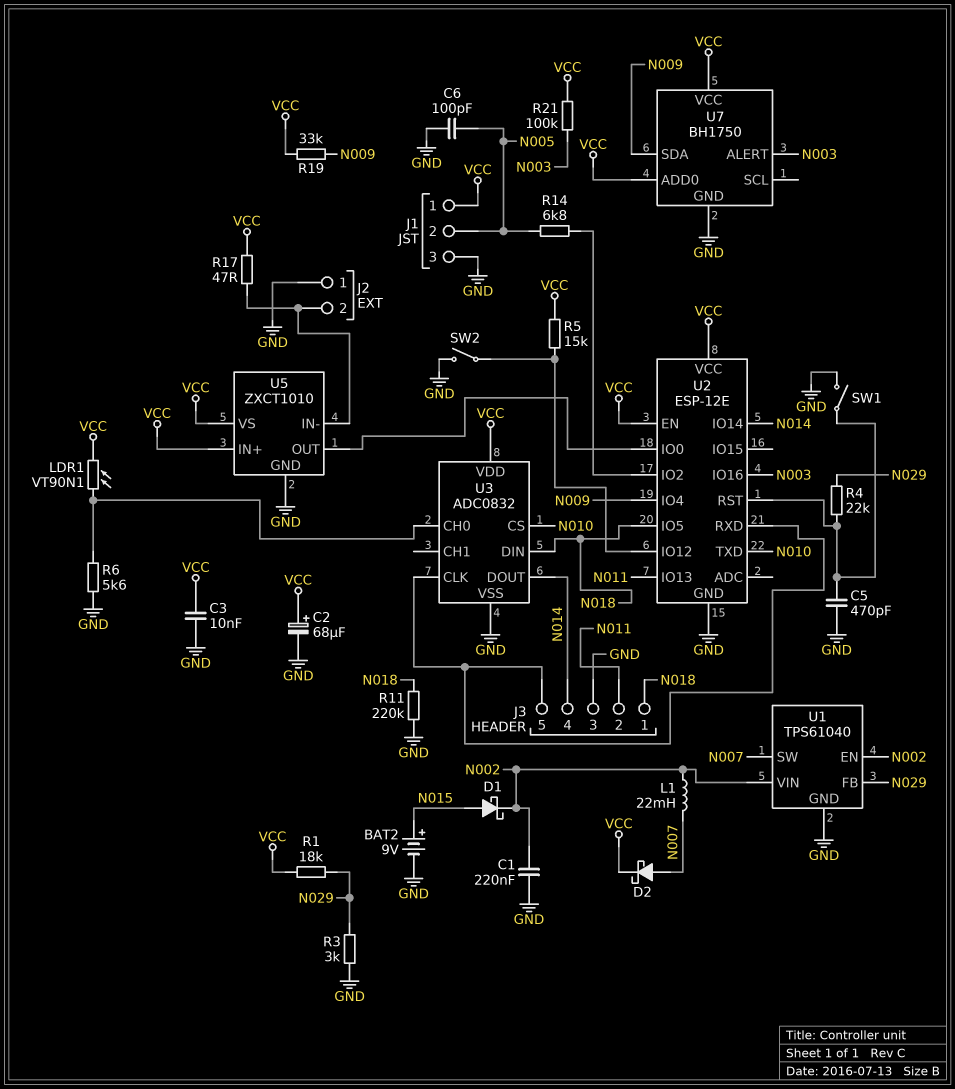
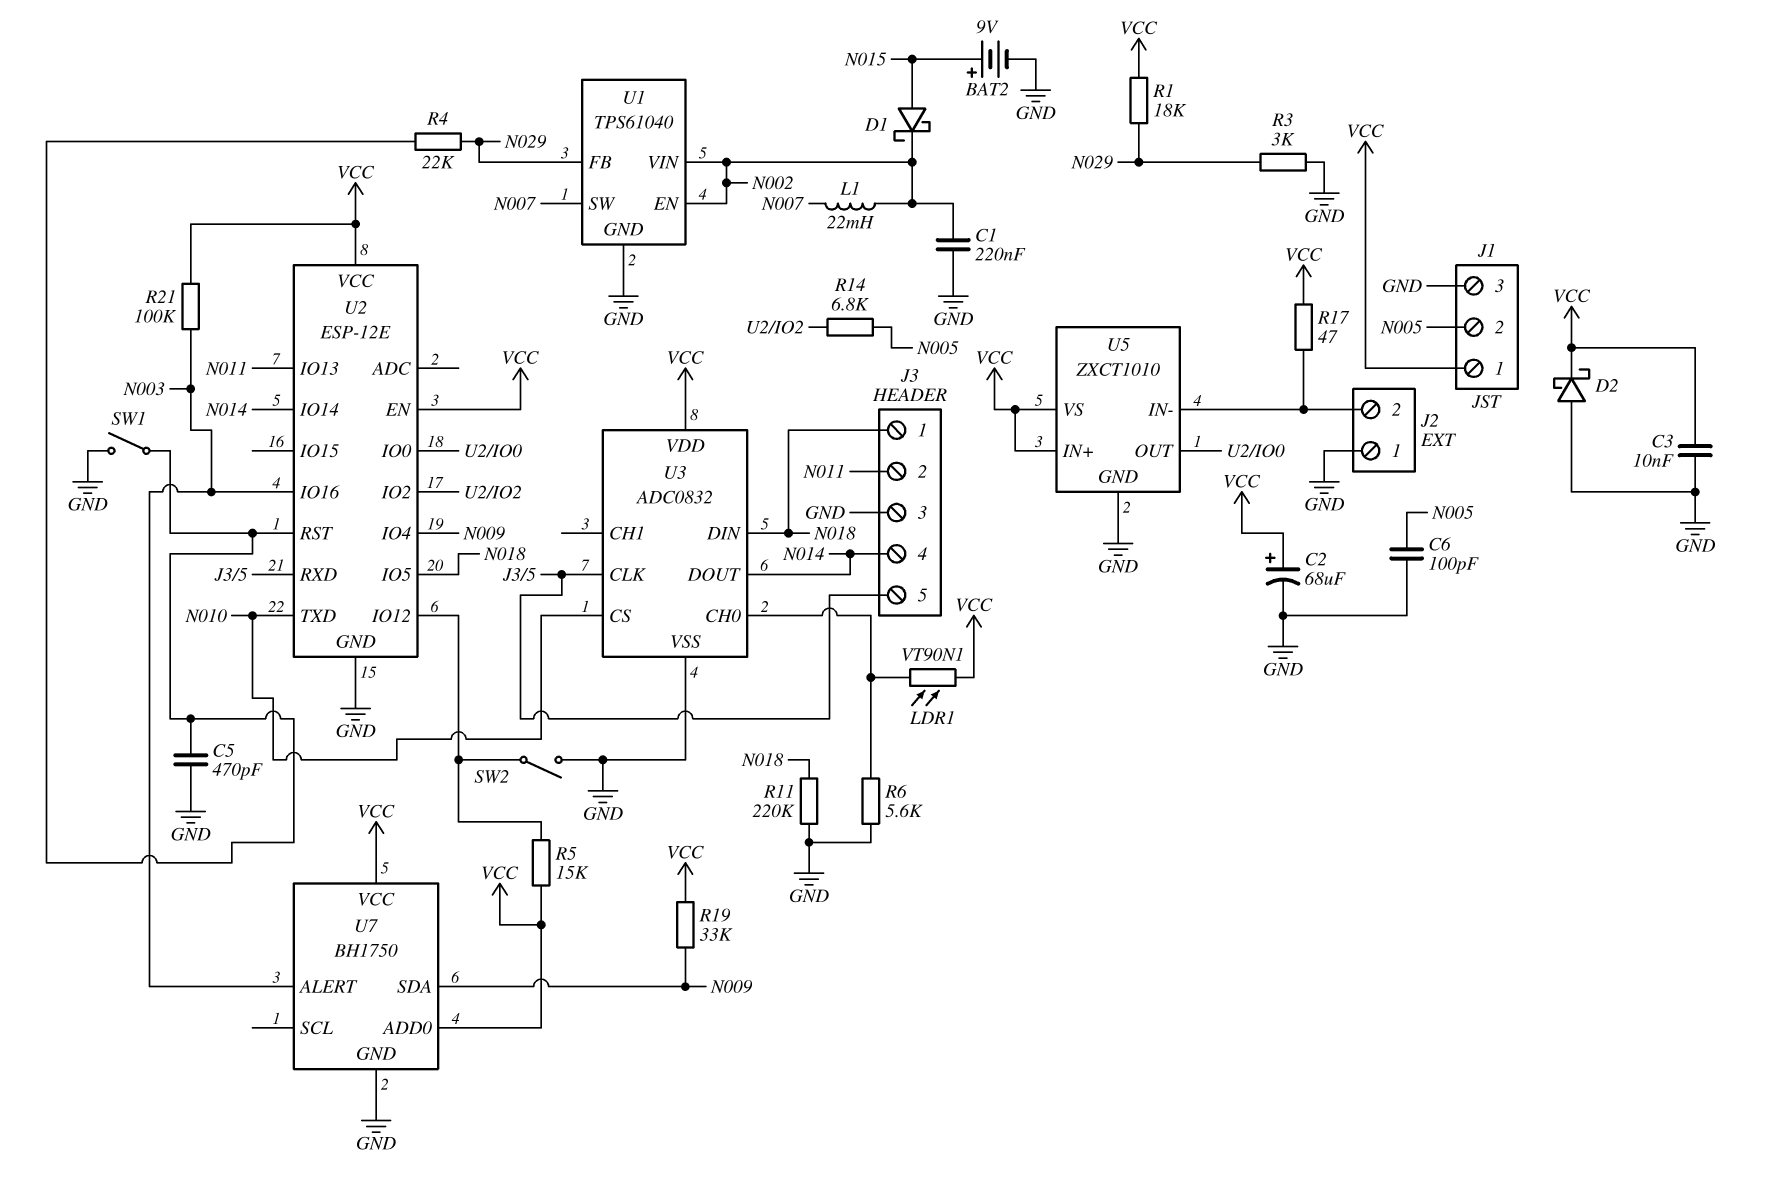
D2: schottky (A N007, K VCC) -> schottky (A GND, K VCC)

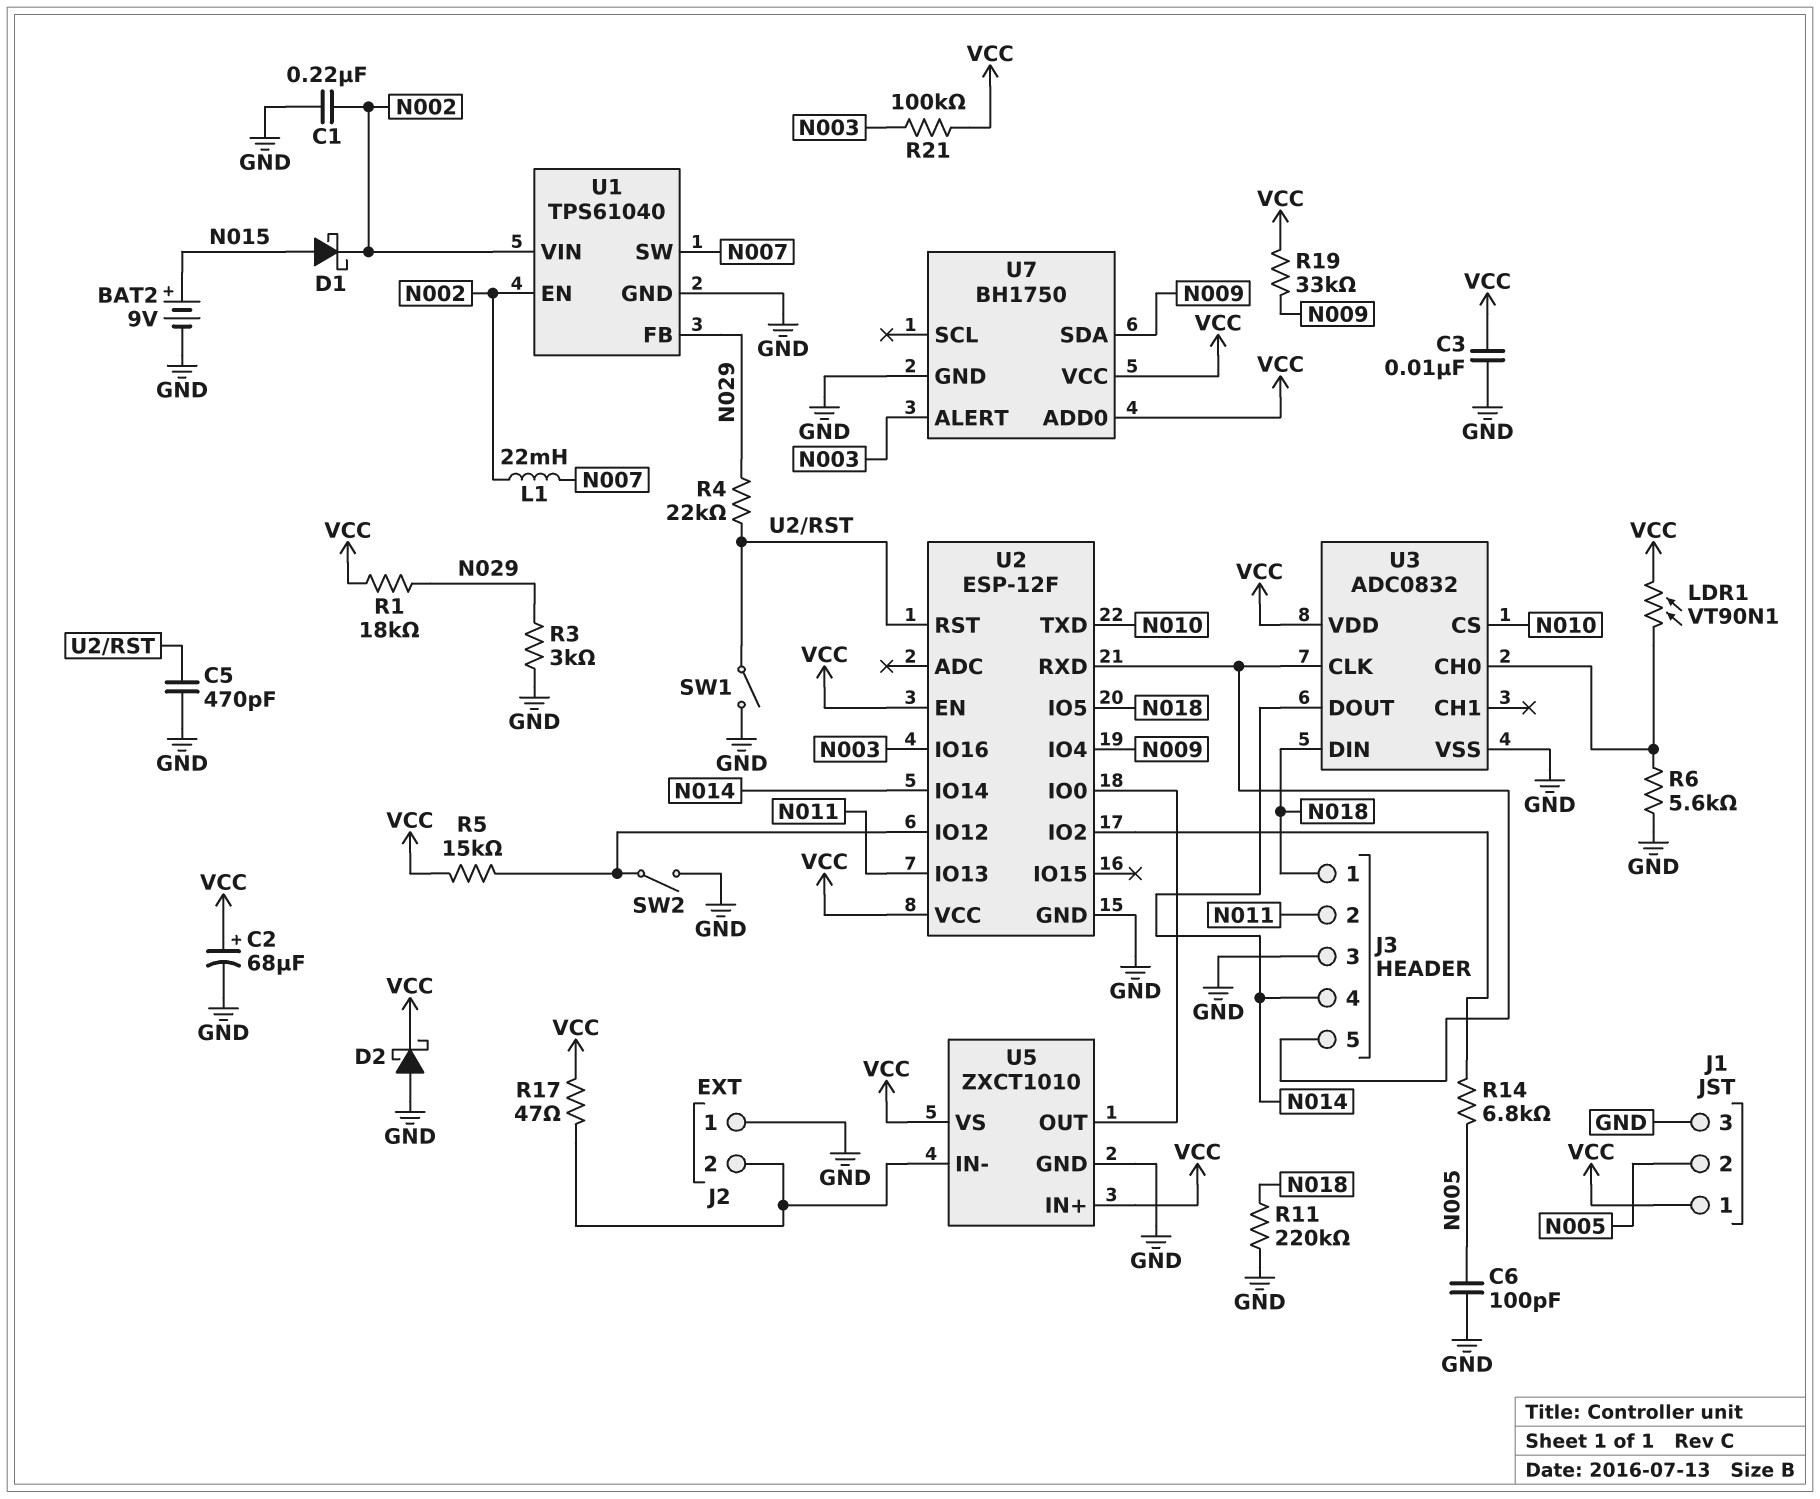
U2: ESP-12E -> ESP-12F

